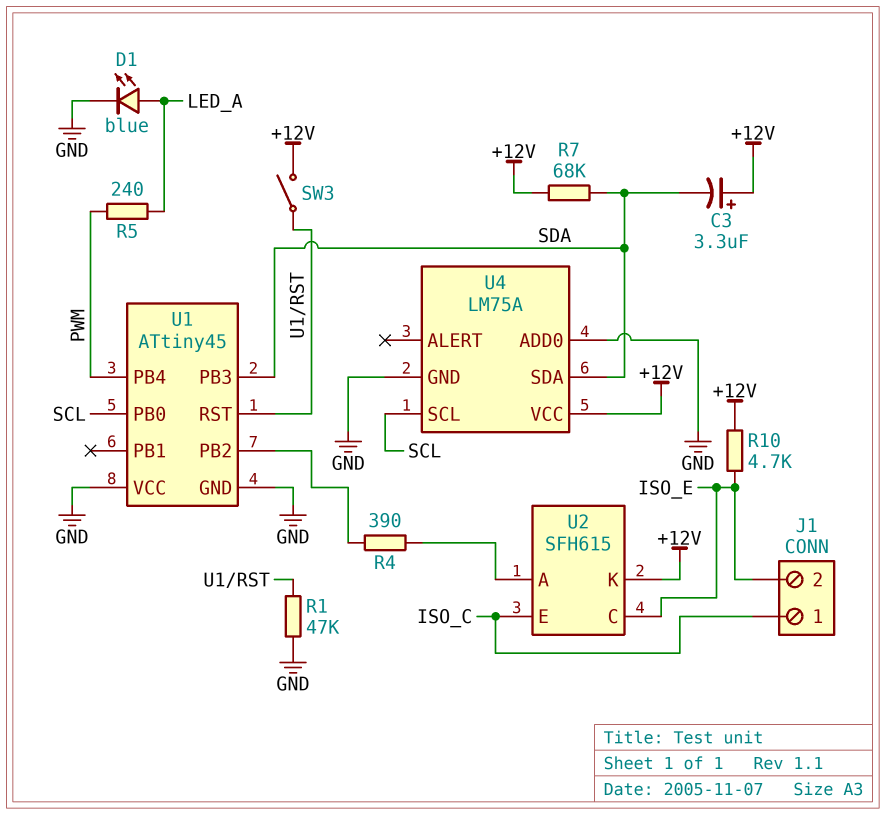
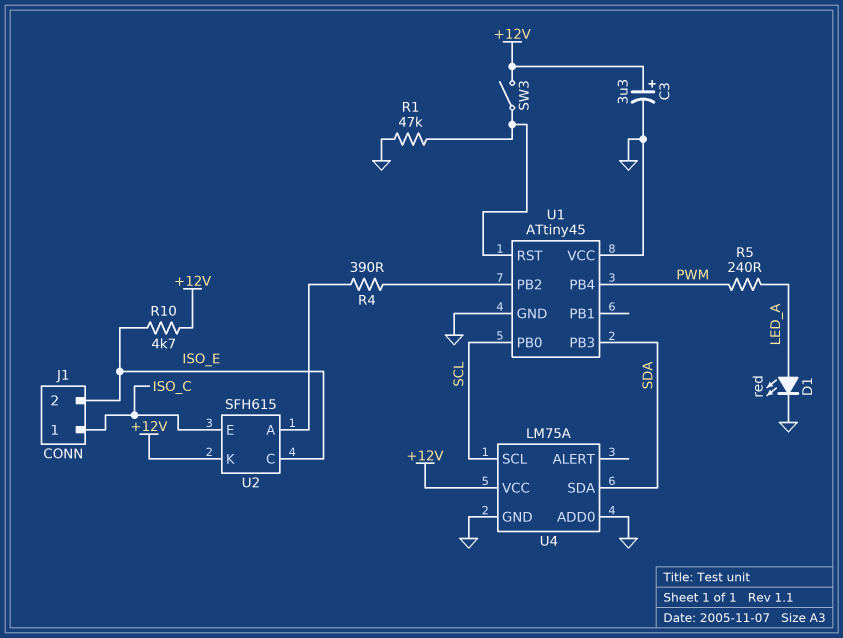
C3: 3.3uF (plus +12V, minus SDA) -> 3.3uF (plus +12V, minus GND)
D1: LED blue (A LED_A, K GND) -> LED red (A LED_A, K GND)
R7: 68k (+12V, SDA) -> none

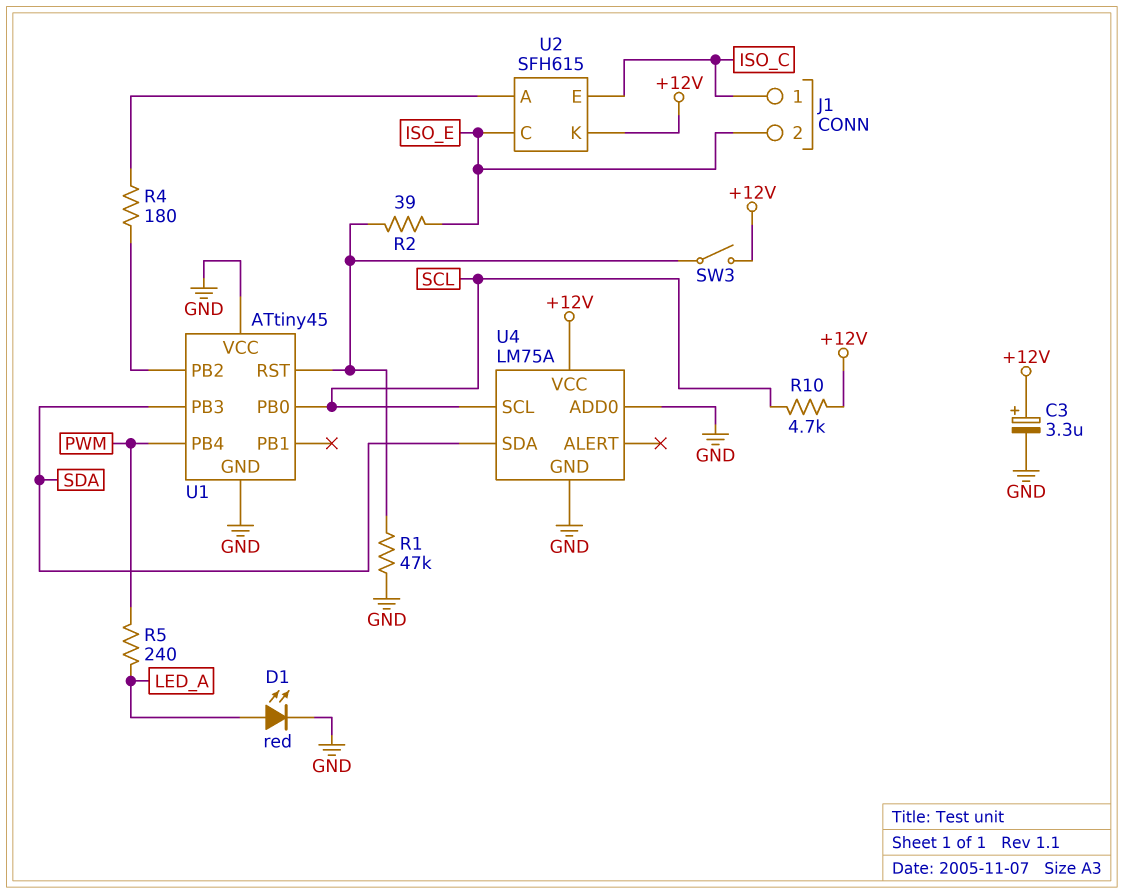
R2: none -> 39 (ISO_E, U1/RST)
R4: 390 (U1/PB2, U2/A) -> 180 (U1/PB2, U2/A)
R10: 4.7k (+12V, ISO_E) -> 4.7k (+12V, SCL)

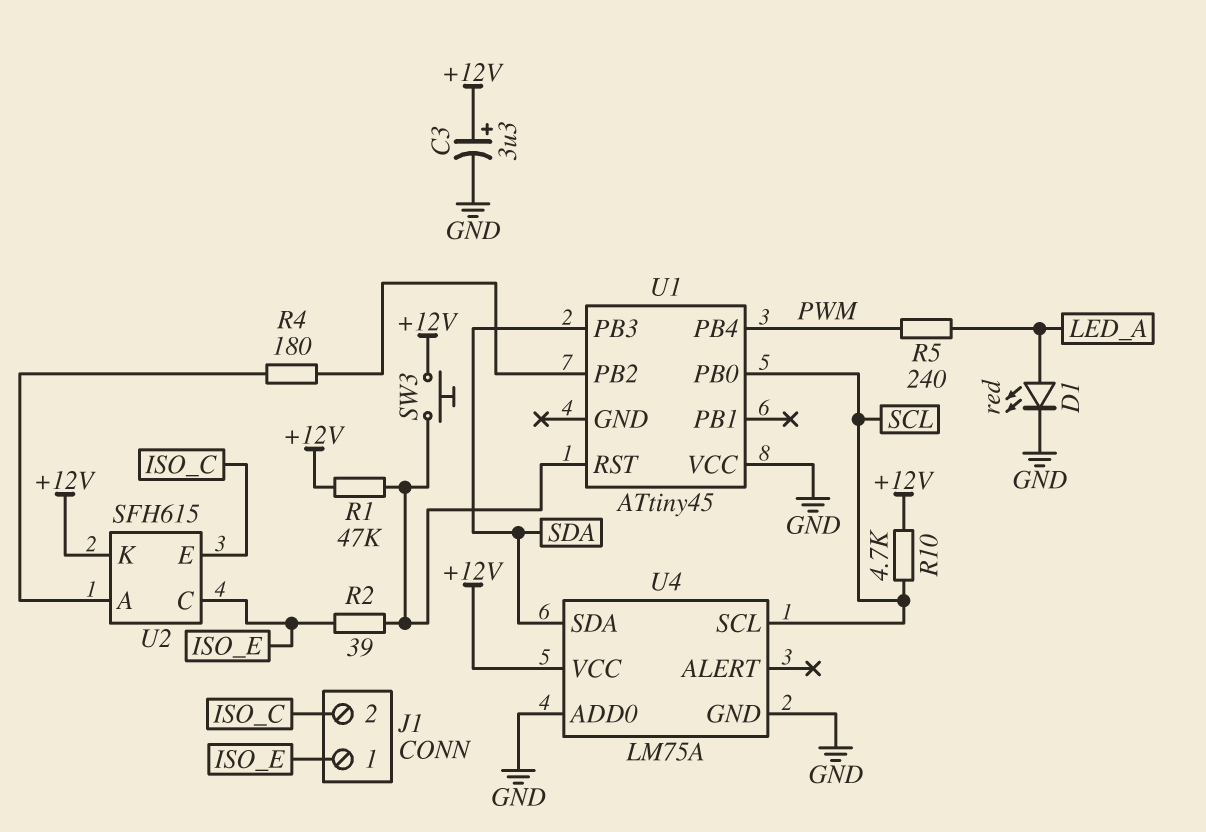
J1 pin 1: ISO_C -> ISO_E
J1 pin 2: ISO_E -> ISO_C
R1: 47k (GND, U1/RST) -> 47k (+12V, U1/RST)
SW3: switch (+12V, U1/RST) -> button (+12V, U1/RST)
U1 pin GND: GND -> none

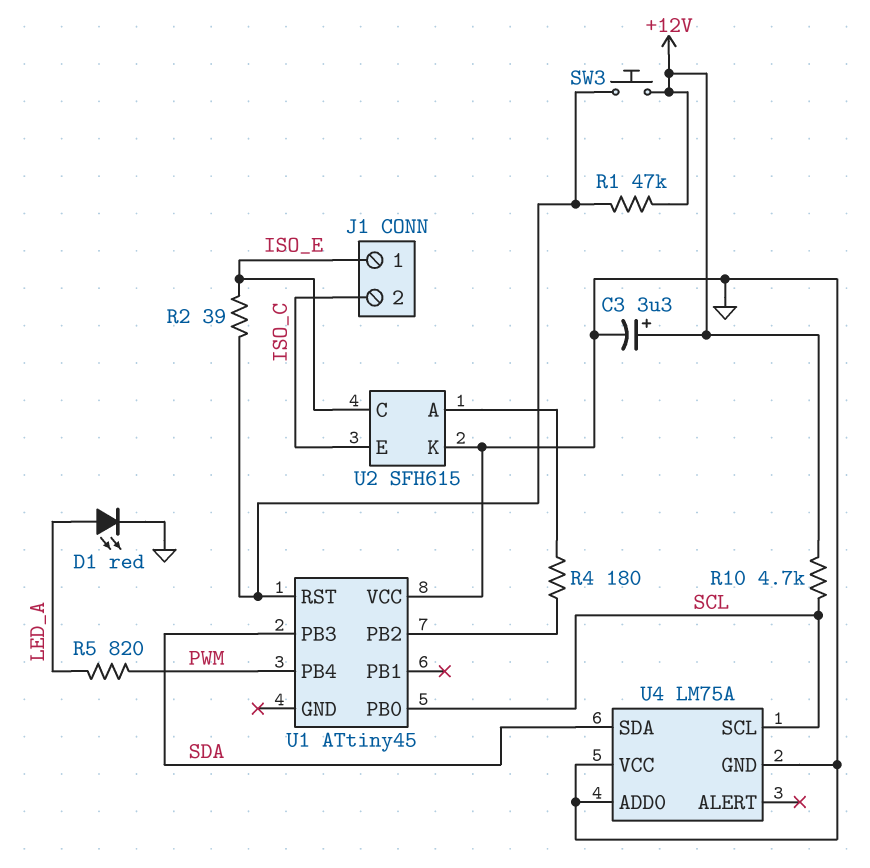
R5: 240 (LED_A, PWM) -> 820 (LED_A, PWM)
U2 pin K: +12V -> GND
U4 pin VCC: +12V -> GND

